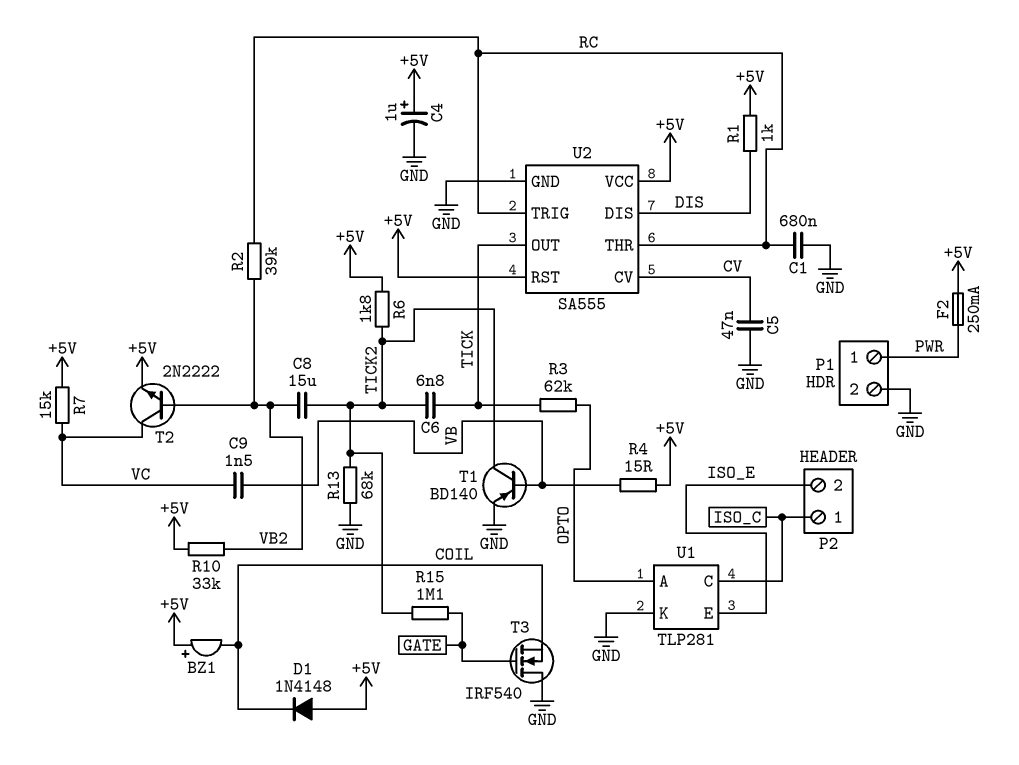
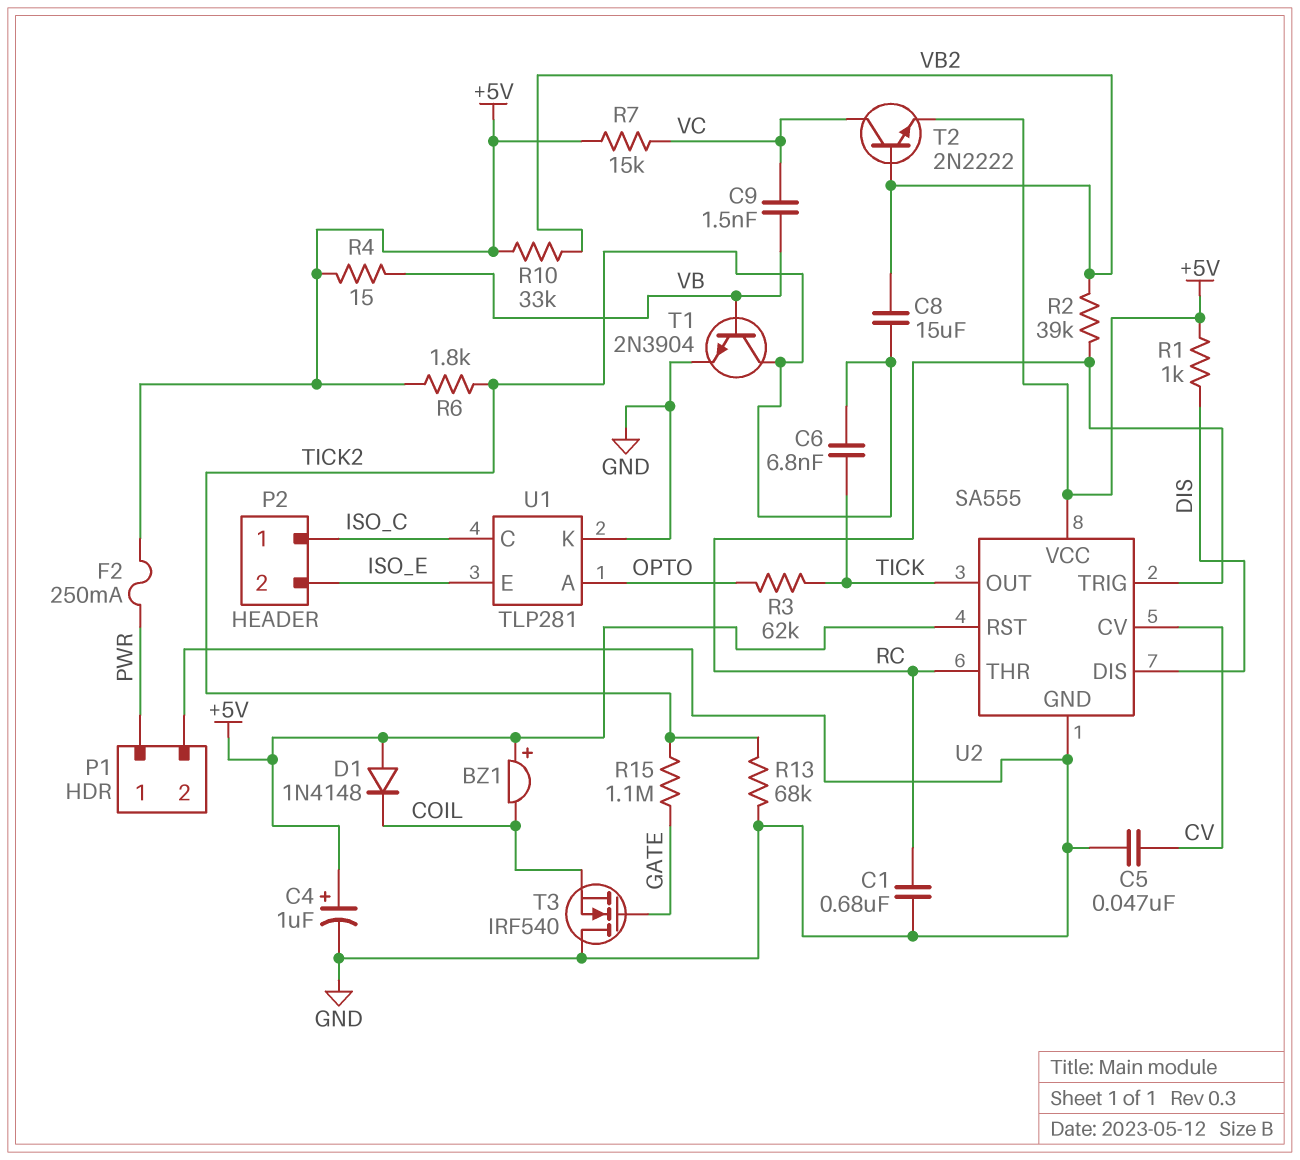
T1: PNP BD140 (B VB, C TICK2, E GND) -> NPN 2N3904 (B VB, C TICK2, E GND)

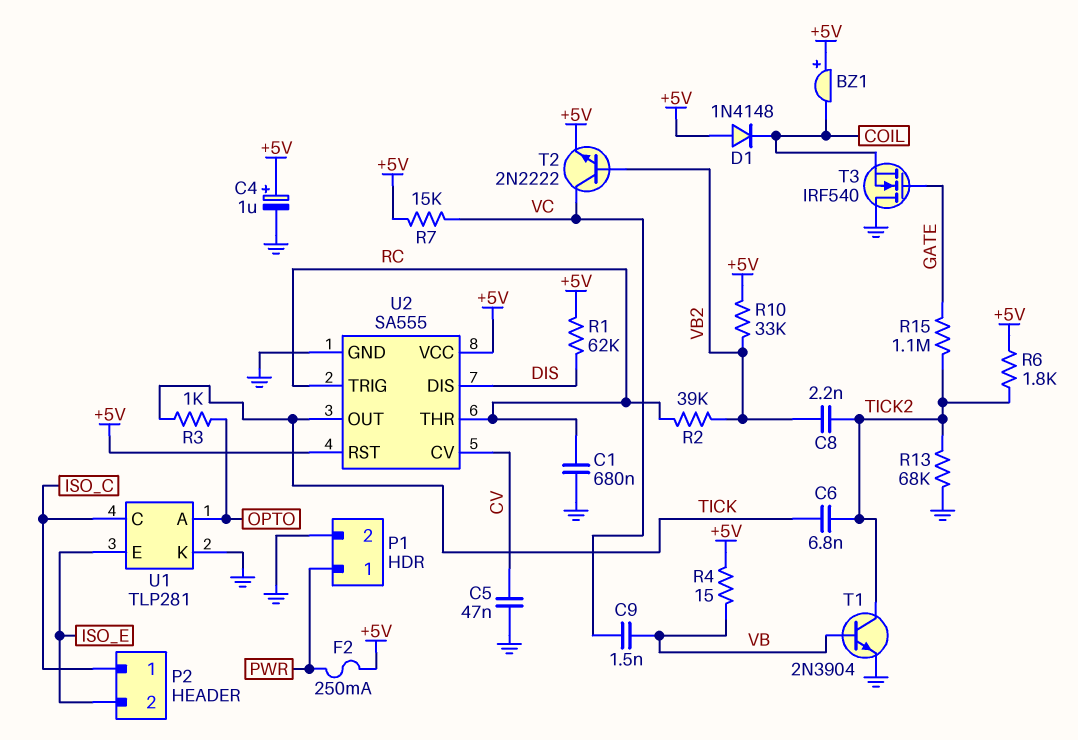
C8: 15uF (TICK2, VB2) -> 2.2nF (TICK2, VB2)
R1: 1k (+5V, DIS) -> 62k (+5V, DIS)
R3: 62k (OPTO, TICK) -> 1k (OPTO, TICK)

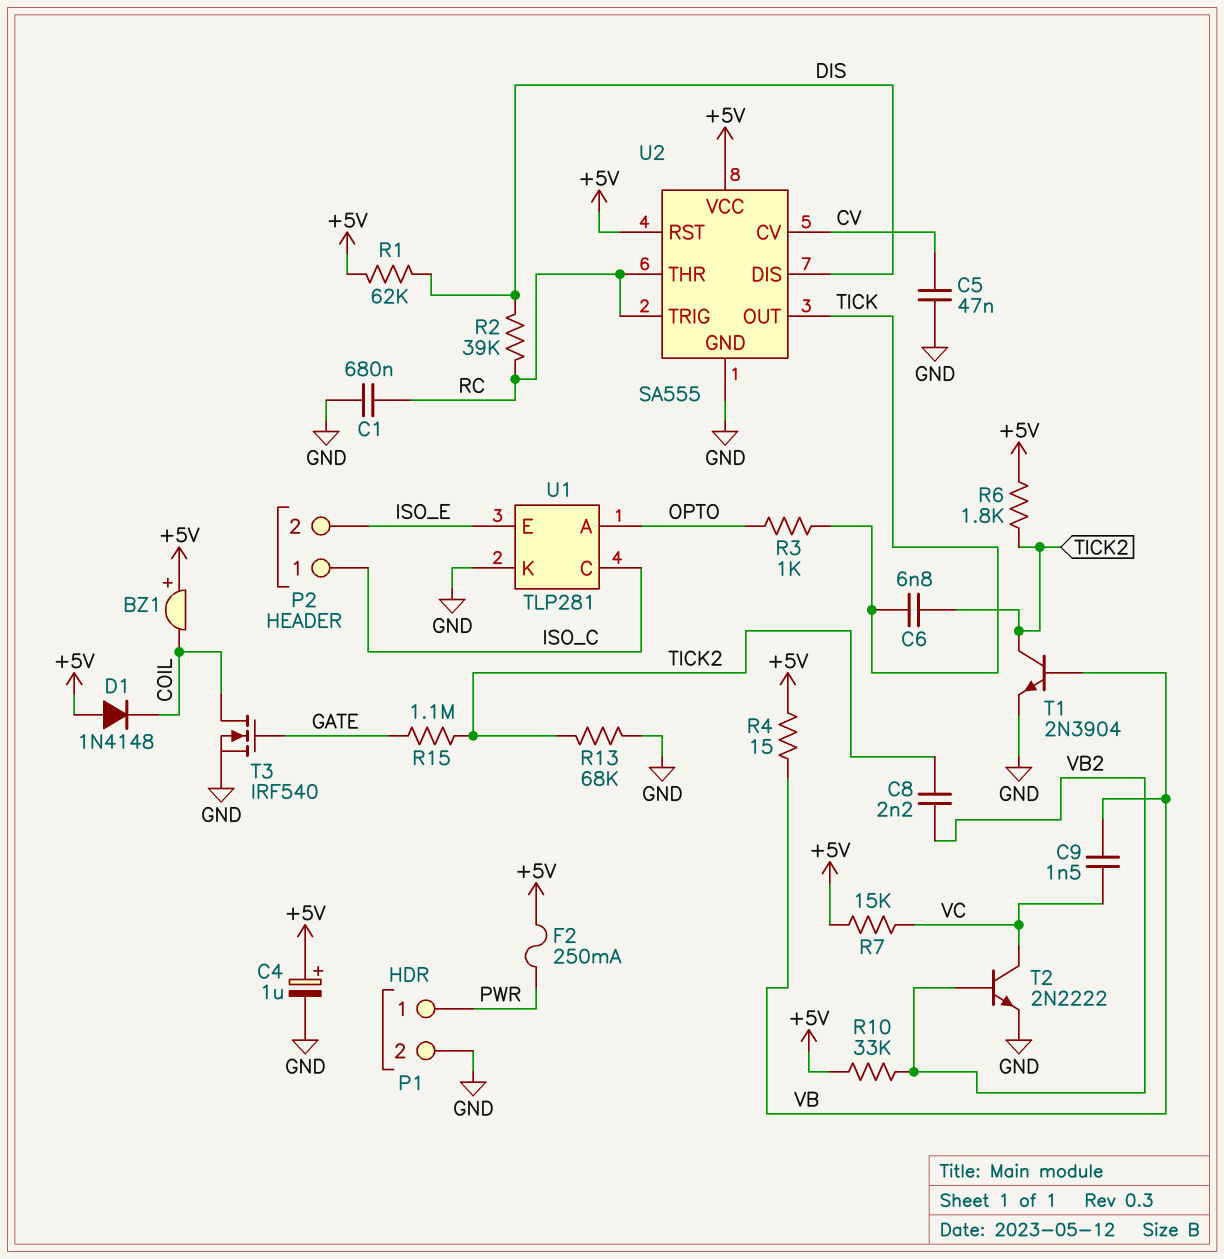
R2: 39k (RC, VB2) -> 39k (DIS, RC)
T2: NPN 2N2222 (B VB2, C VC, E +5V) -> NPN 2N2222 (B VB2, C VC, E GND)
T3: NMOS IRF540 (G GATE, D GND, S COIL) -> NMOS IRF540 (G GATE, D COIL, S GND)

